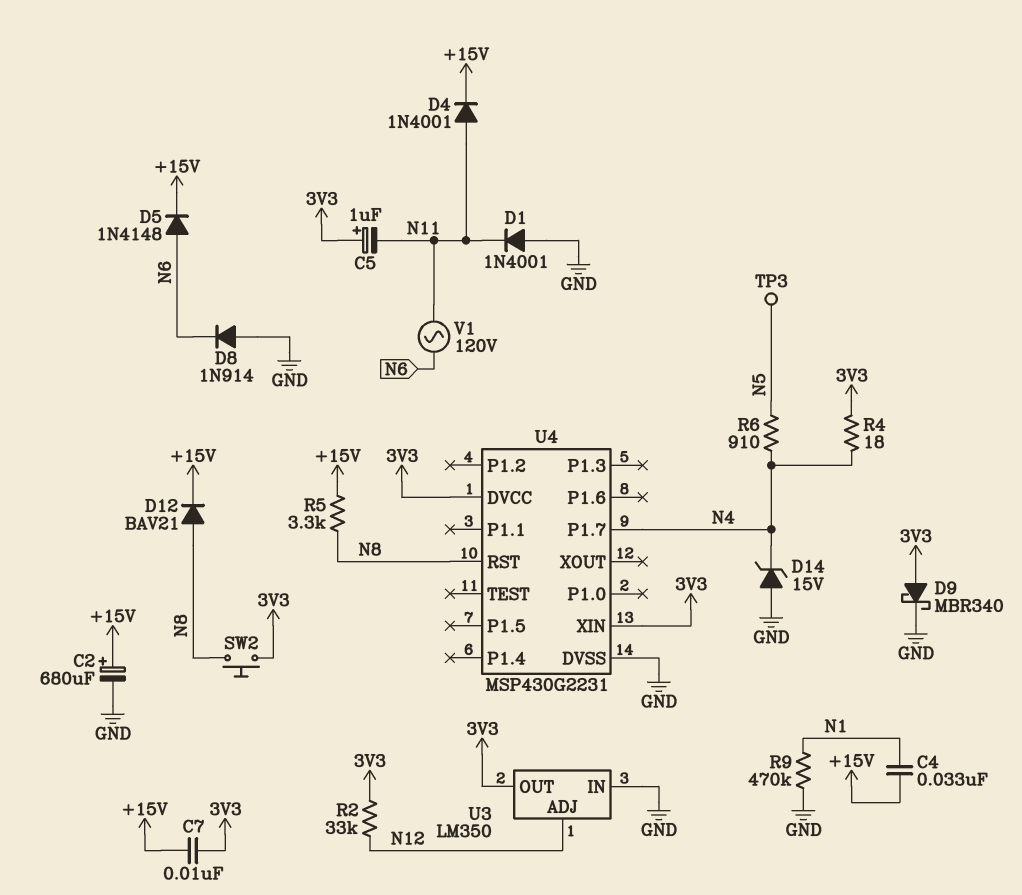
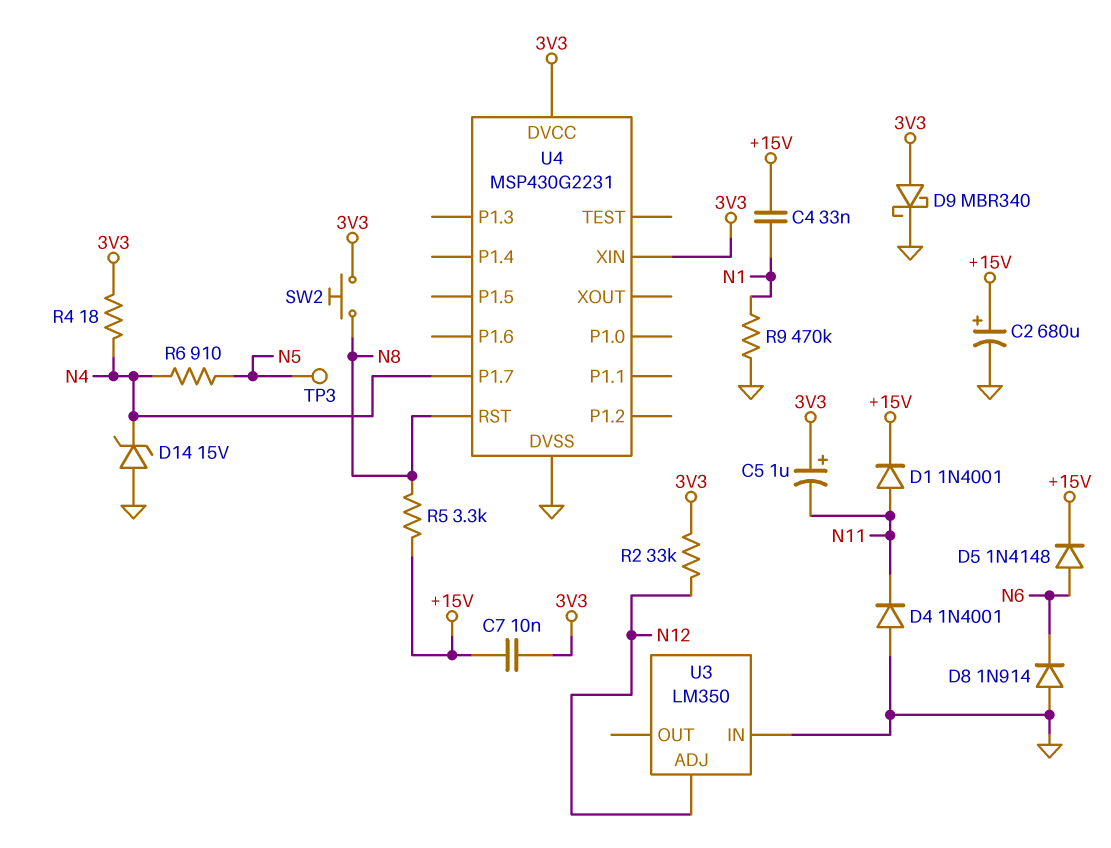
D1: diode 1N4001 (A GND, K N11) -> diode 1N4001 (A N11, K +15V)
D4: diode 1N4001 (A N11, K +15V) -> diode 1N4001 (A GND, K N11)
D12: diode BAV21 (A N8, K +15V) -> none
U3 pin OUT: 3V3 -> none
V1: AC 120V (N6, N11) -> none

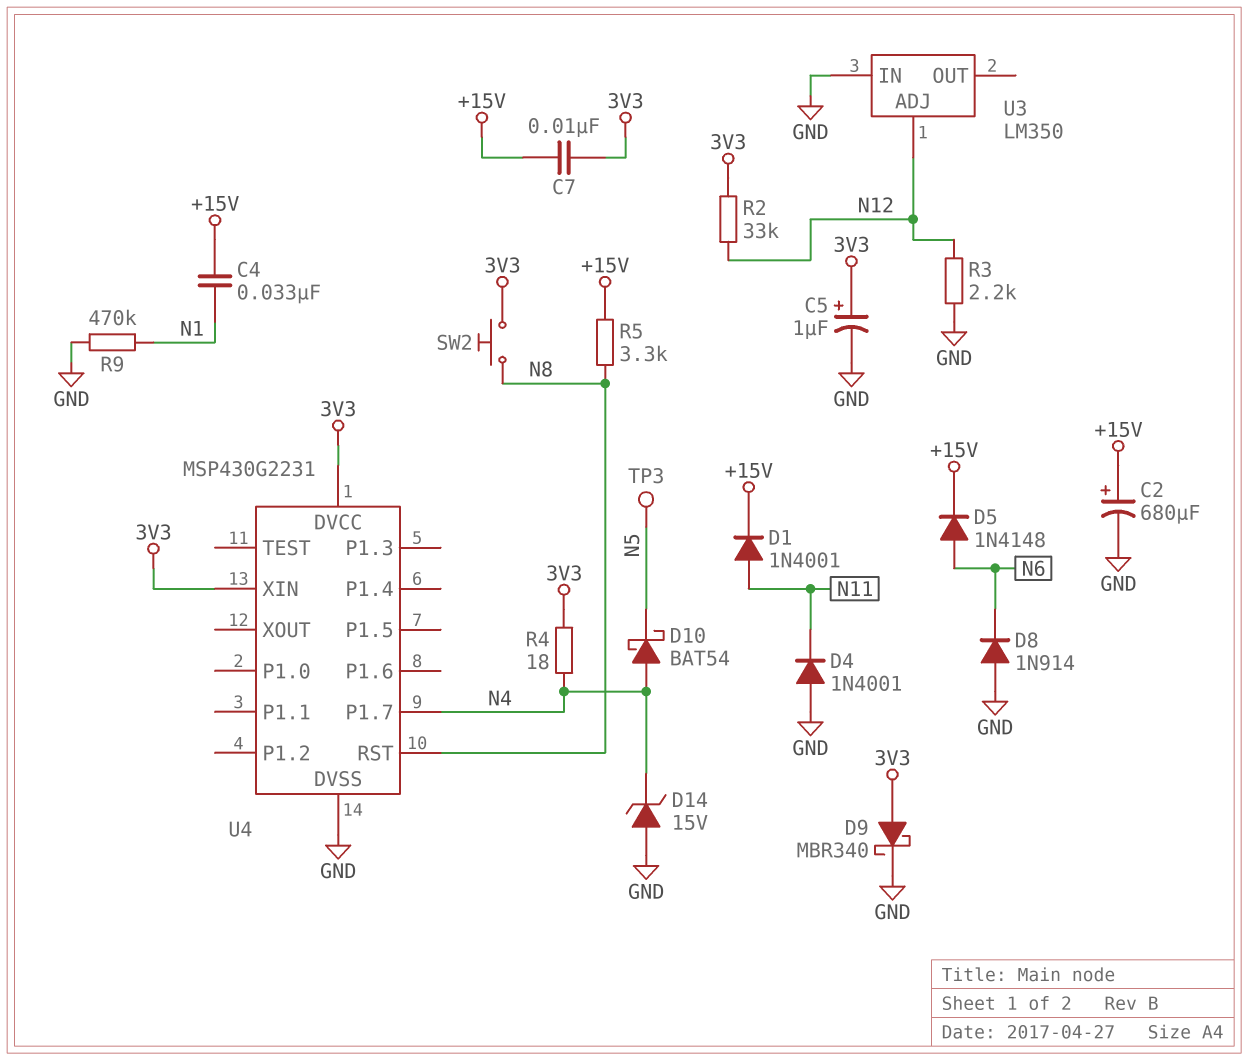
C5: 1uF (plus 3V3, minus N11) -> 1uF (plus 3V3, minus GND)
D10: none -> schottky BAT54 (A N4, K N5)
R3: none -> 2.2k (GND, N12)
R6: 910 (N4, N5) -> none

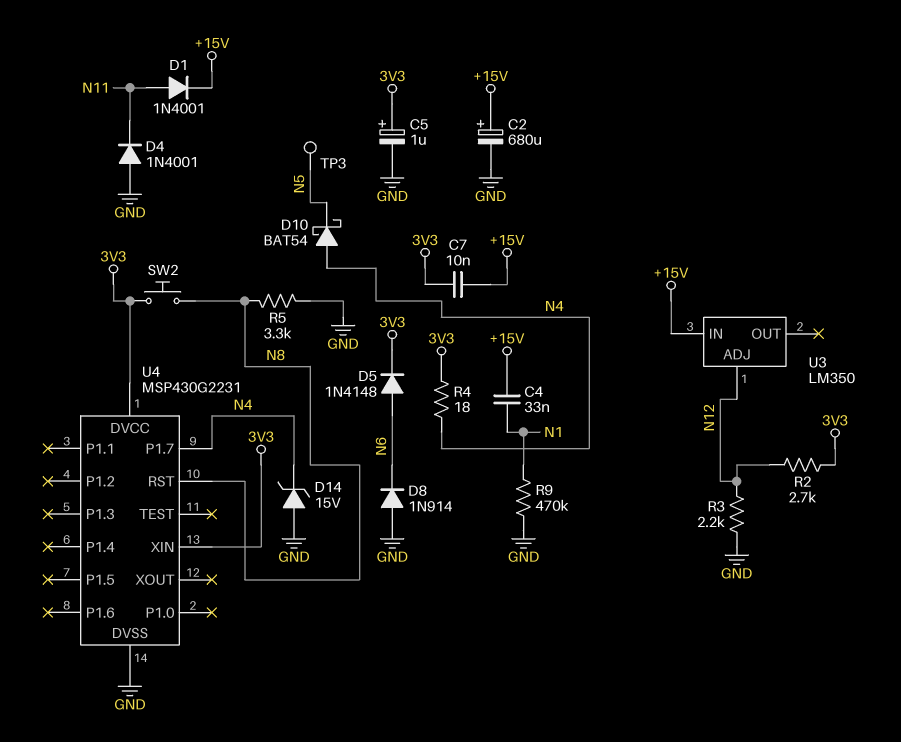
D5: diode 1N4148 (A N6, K +15V) -> diode 1N4148 (A N6, K 3V3)
D9: schottky MBR340 (A 3V3, K GND) -> none
R2: 33k (3V3, N12) -> 2.7k (3V3, N12)
R5: 3.3k (+15V, N8) -> 3.3k (GND, N8)
U3 pin IN: GND -> +15V

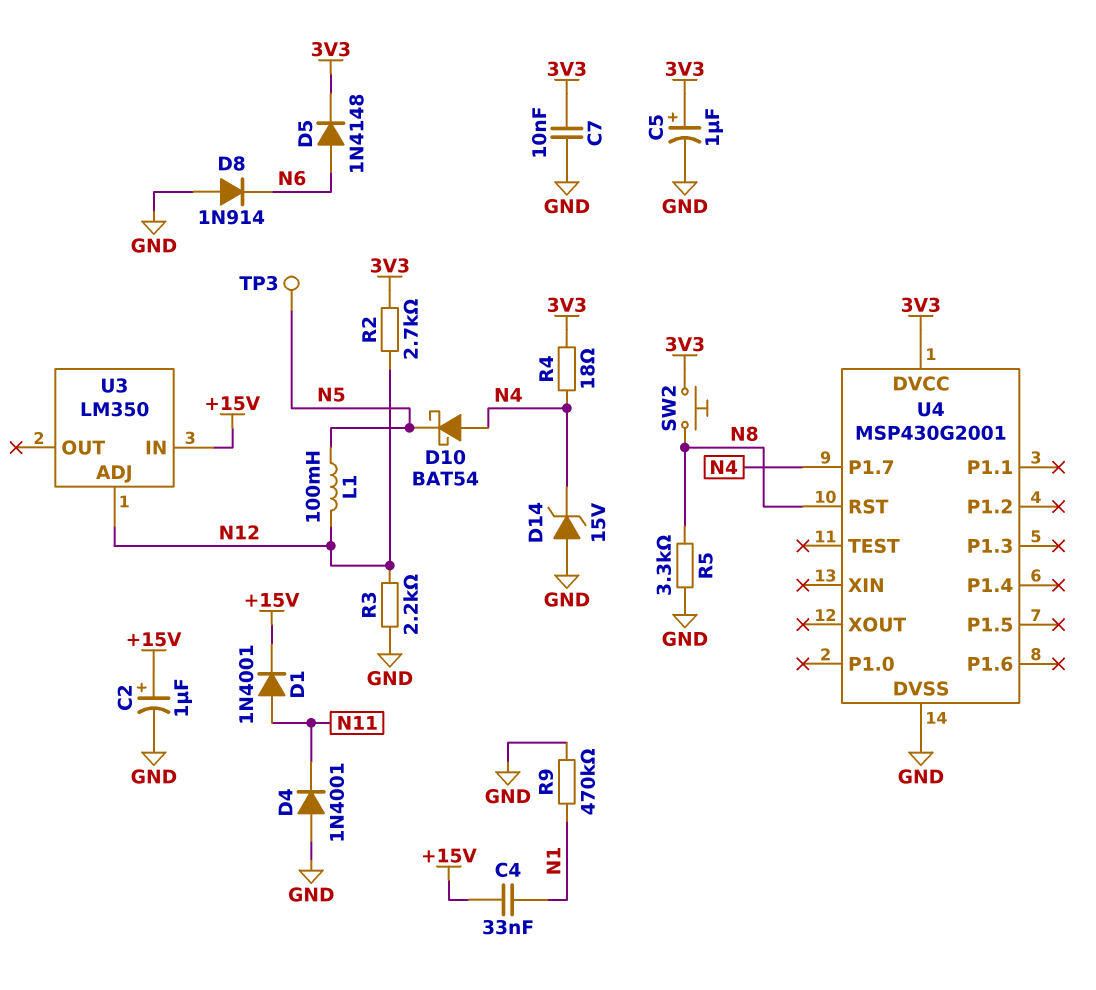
C2: 680uF (plus +15V, minus GND) -> 1uF (plus +15V, minus GND)
C7: 10nF (+15V, 3V3) -> 10nF (3V3, GND)
L1: none -> 100mH (N5, N12)
U4: MSP430G2231 -> MSP430G2001
U4 pin XIN: 3V3 -> none

